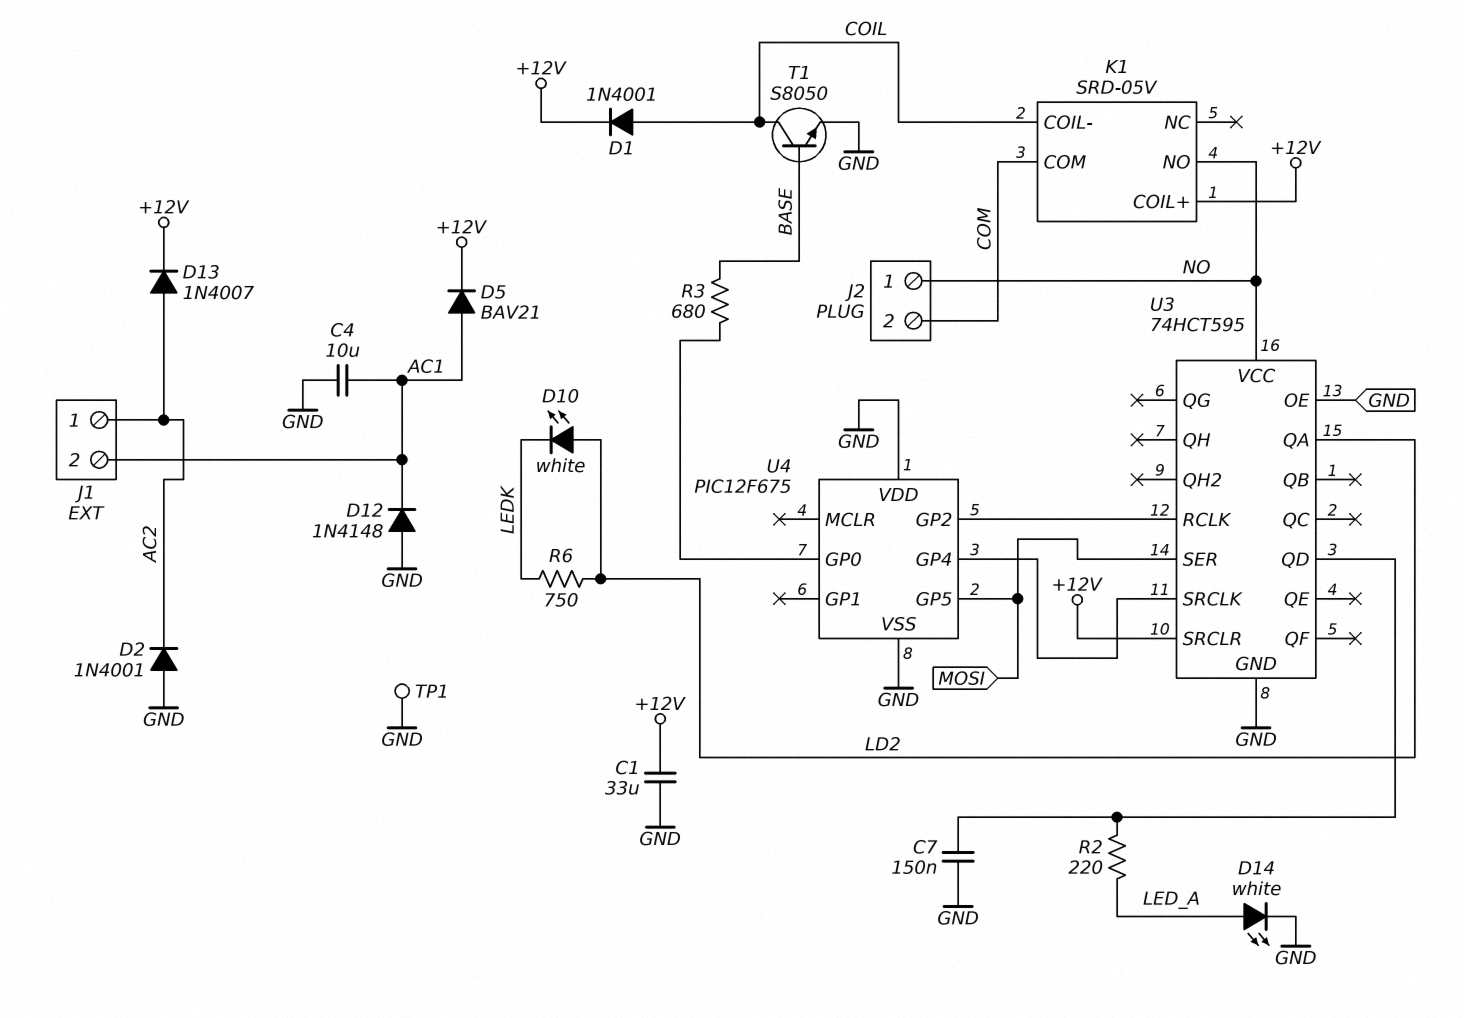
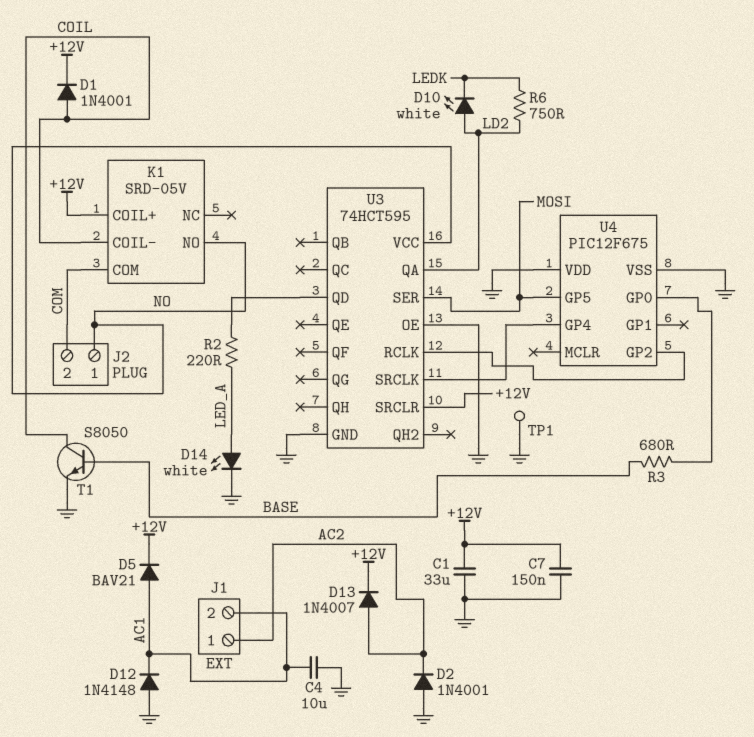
C7: 150nF (GND, U3/QD) -> 150nF (+12V, GND)

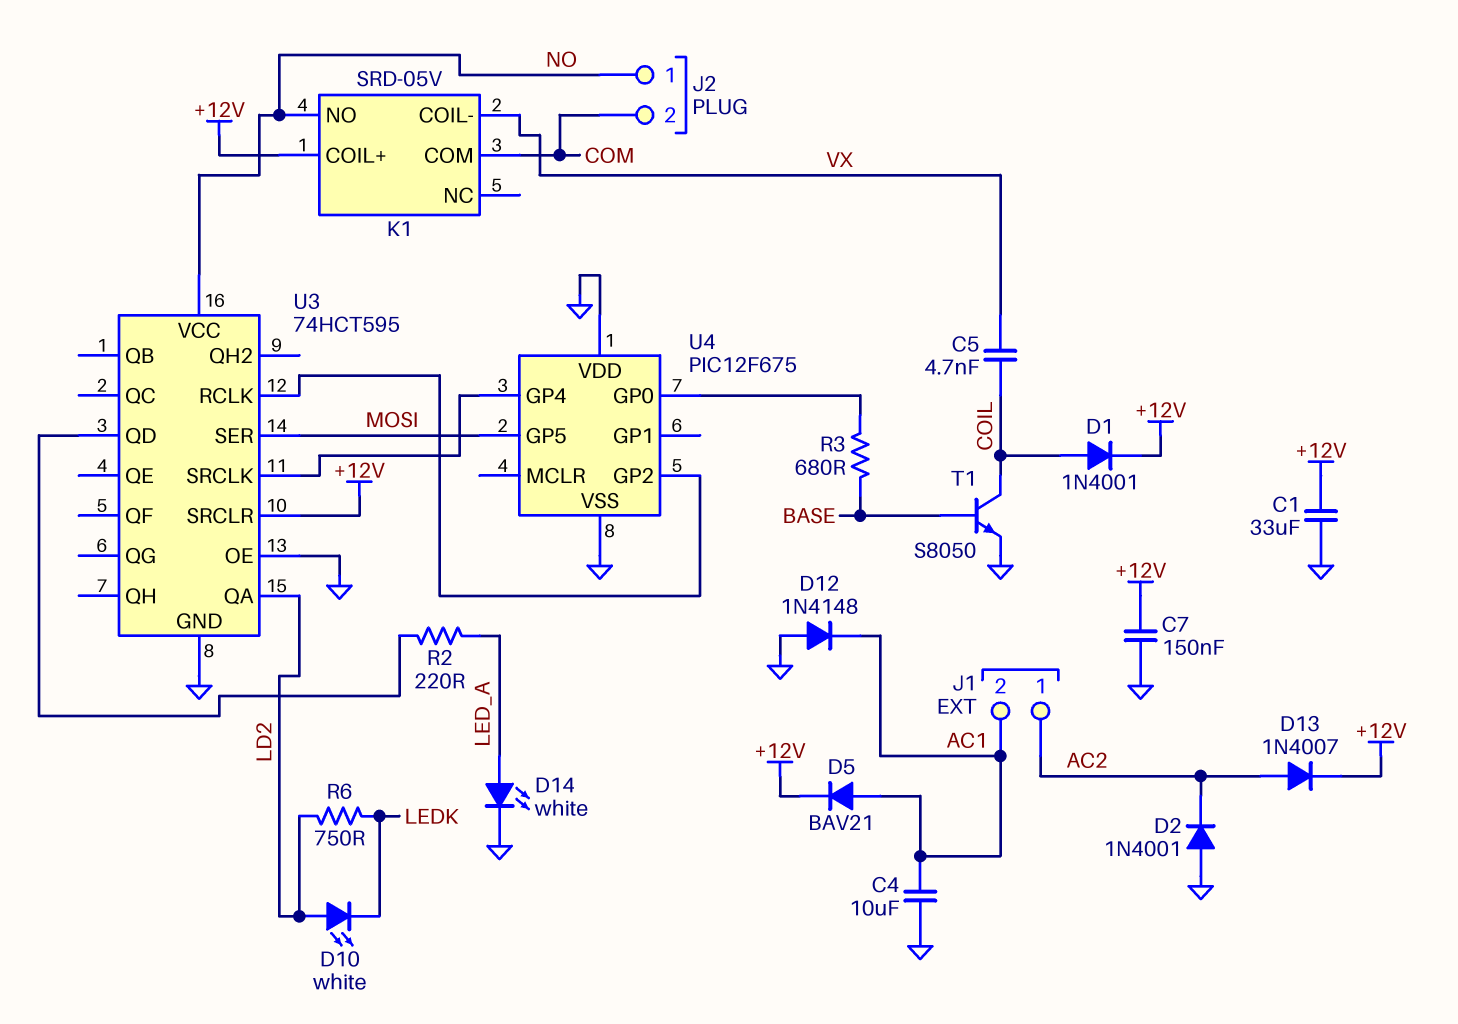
C5: none -> 4.7nF (COIL, VX)
K1 pin COIL-: COIL -> VX
TP1: test point (GND) -> none

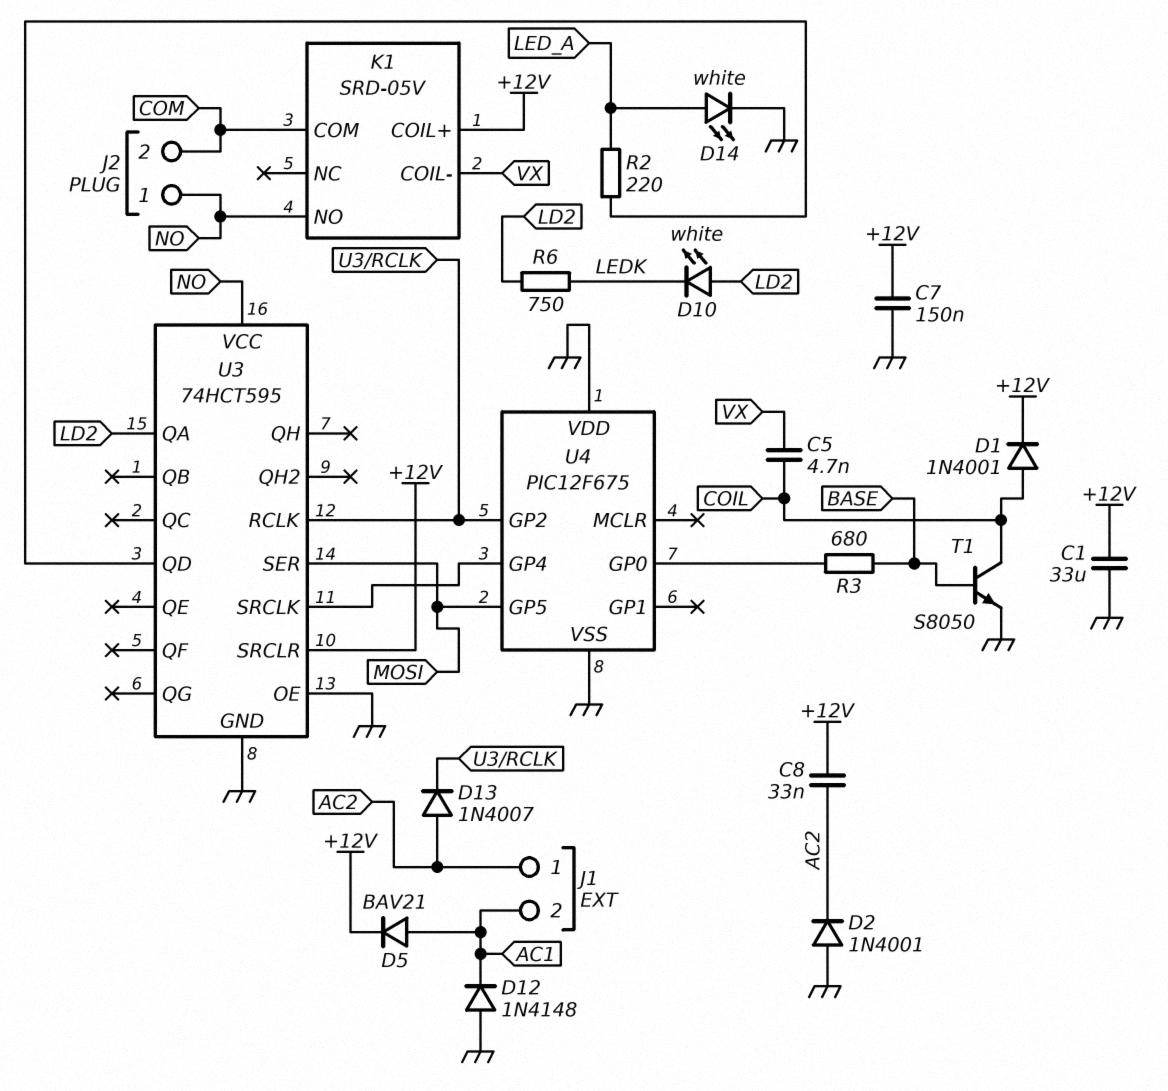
C4: 10uF (AC1, GND) -> none
C8: none -> 33nF (+12V, AC2)
D13: diode 1N4007 (A AC2, K +12V) -> diode 1N4007 (A AC2, K U3/RCLK)

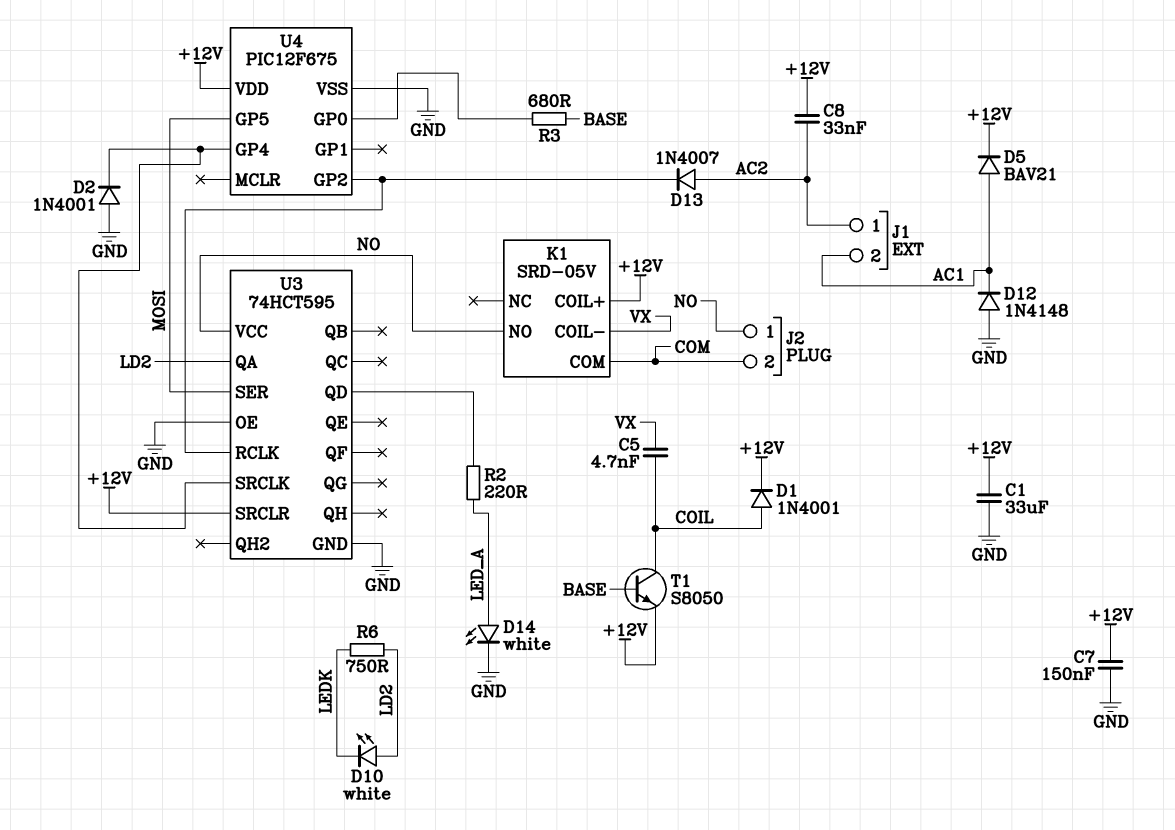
D2: diode 1N4001 (A GND, K AC2) -> diode 1N4001 (A GND, K U3/SRCLK)
T1: NPN S8050 (B BASE, C COIL, E GND) -> NPN S8050 (B BASE, C COIL, E +12V)
U4 pin VDD: GND -> +12V

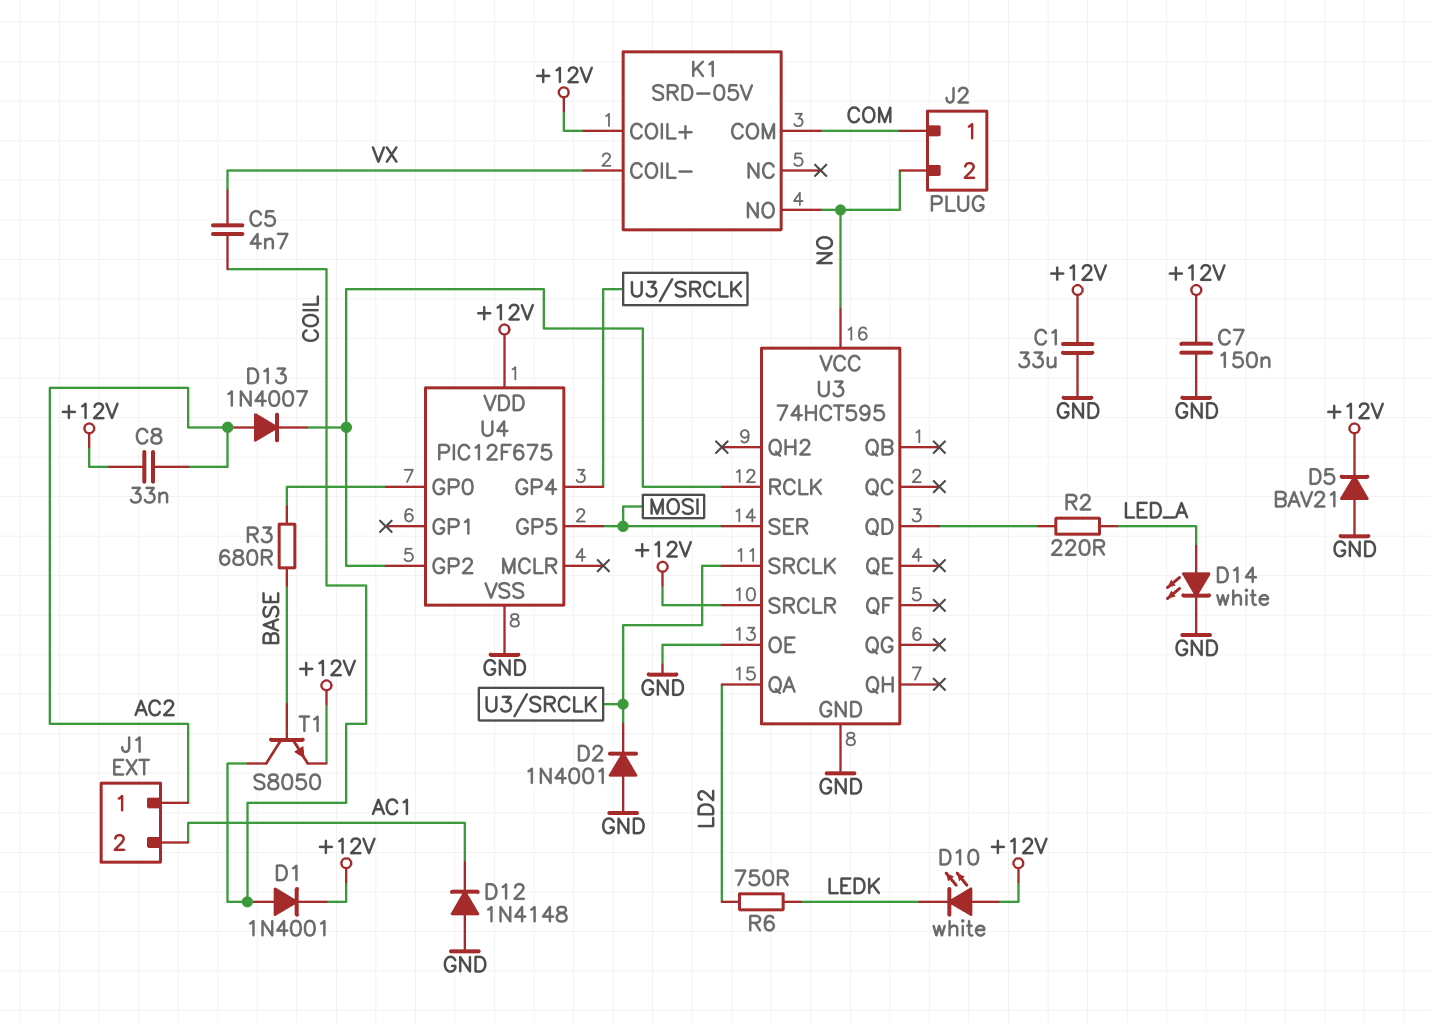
D5: diode BAV21 (A AC1, K +12V) -> diode BAV21 (A GND, K +12V)
D10: LED white (A LD2, K LEDK) -> LED white (A +12V, K LEDK)
J2 pin 1: NO -> COM
J2 pin 2: COM -> NO

